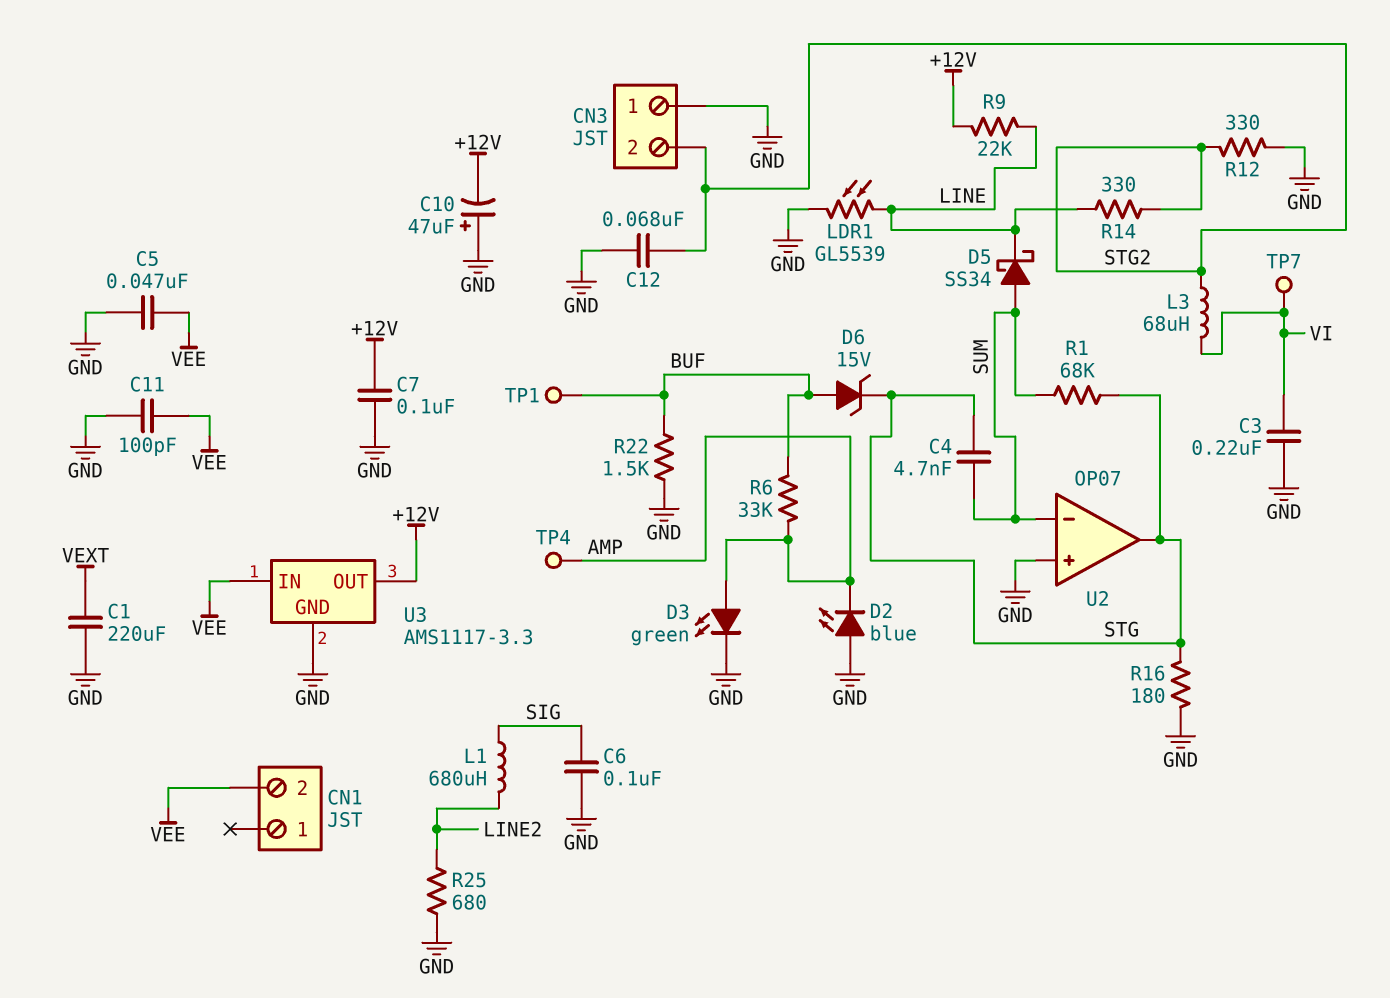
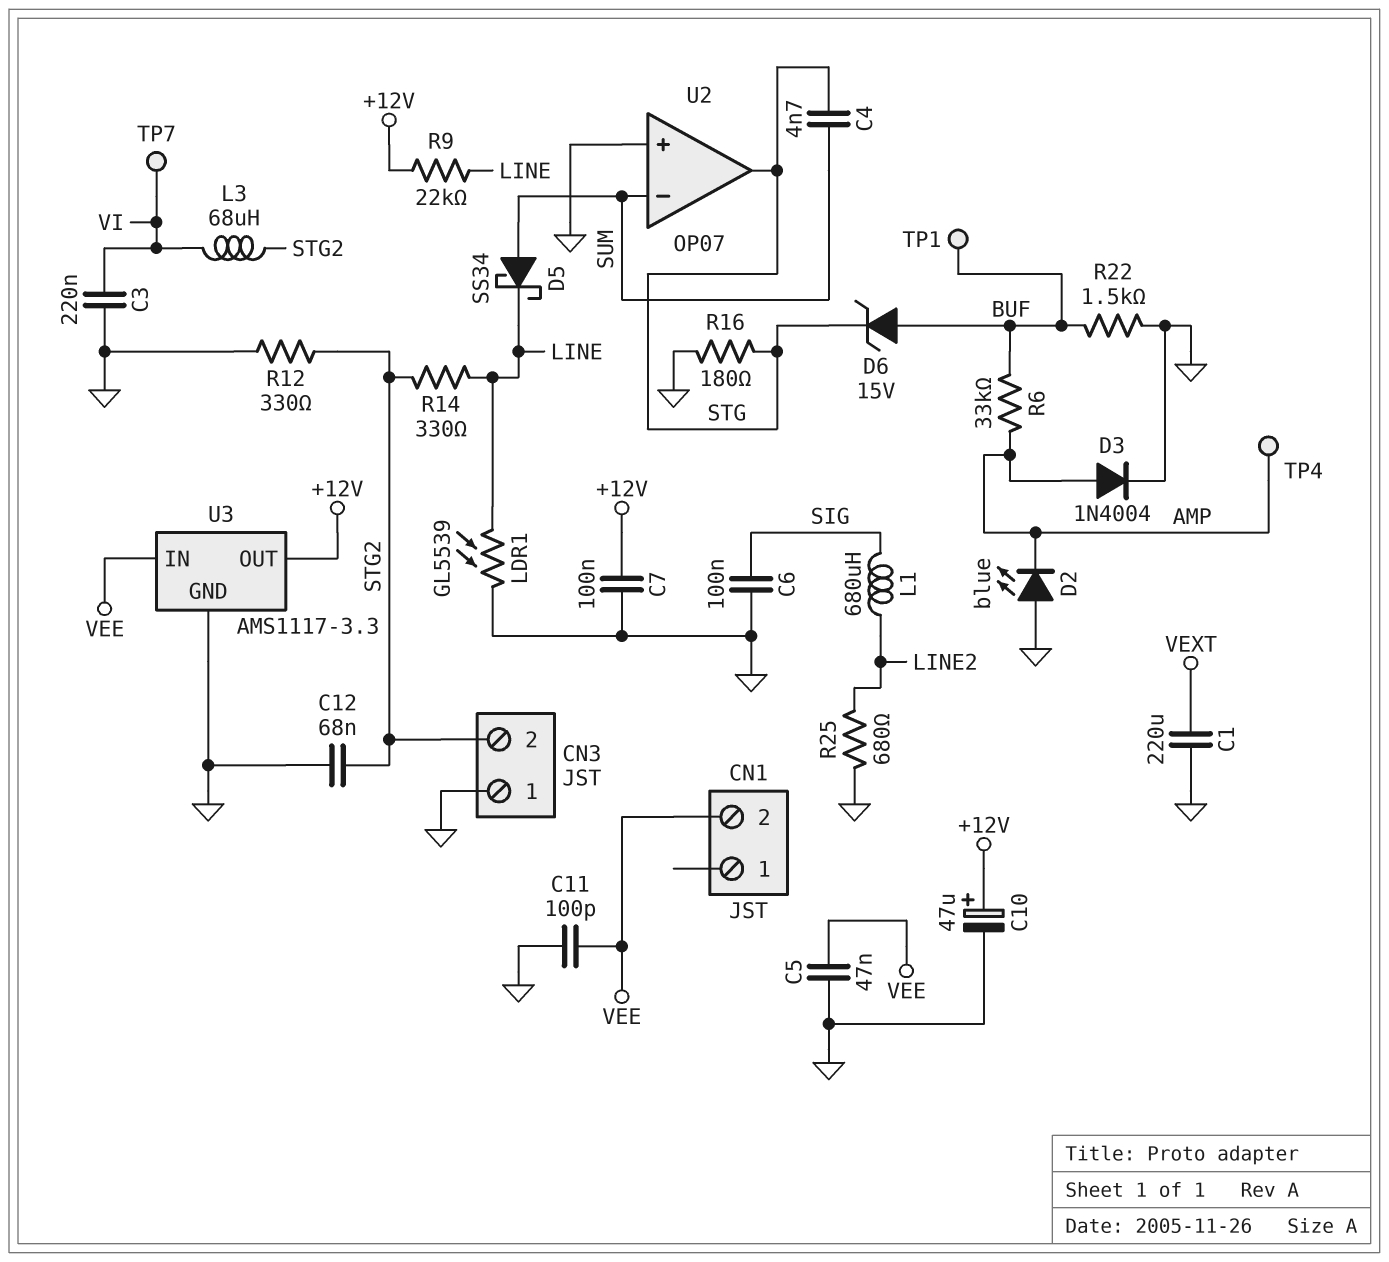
C10: 47uF (plus GND, minus +12V) -> 47uF (plus +12V, minus GND)
D3: LED green (A AMP, K GND) -> diode 1N4004 (A AMP, K GND)
R1: 68k (STG, SUM) -> none

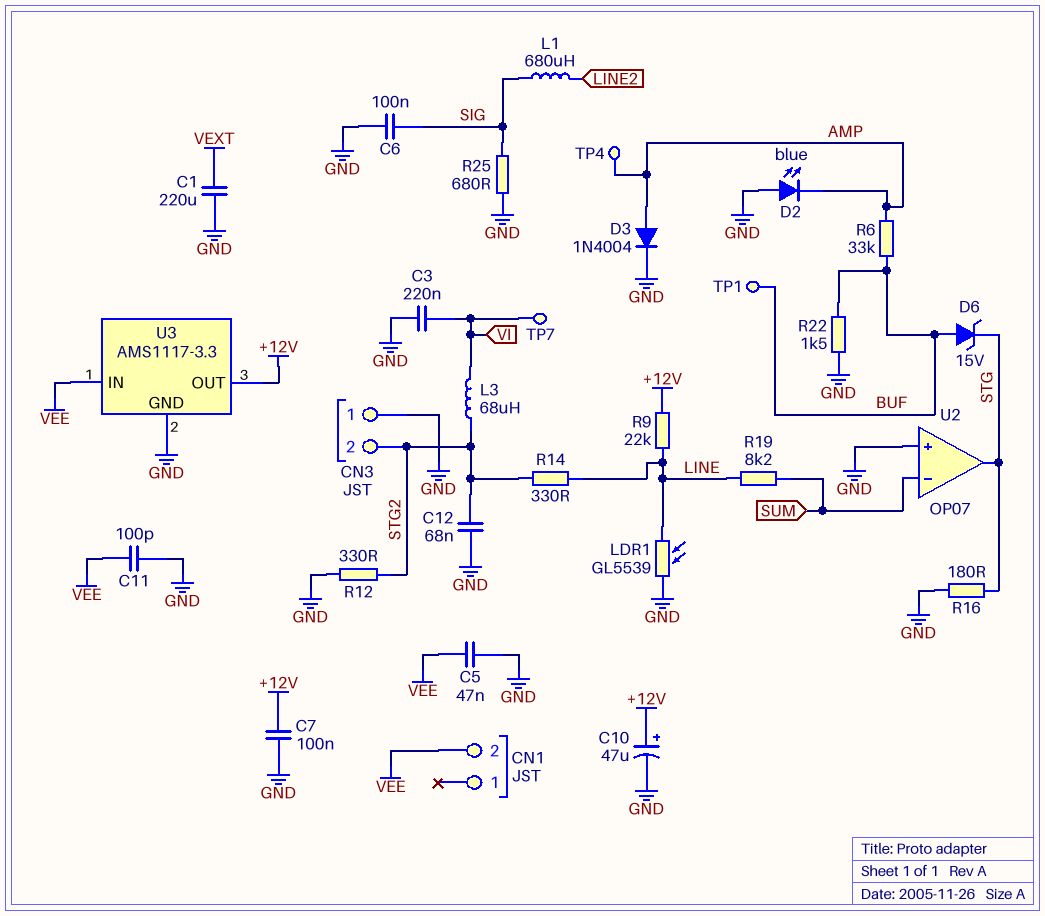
C4: 4.7nF (STG, SUM) -> none
D5: schottky SS34 (A SUM, K LINE) -> none
R19: none -> 8.2k (LINE, SUM)
R25: 680 (GND, LINE2) -> 680 (GND, SIG)

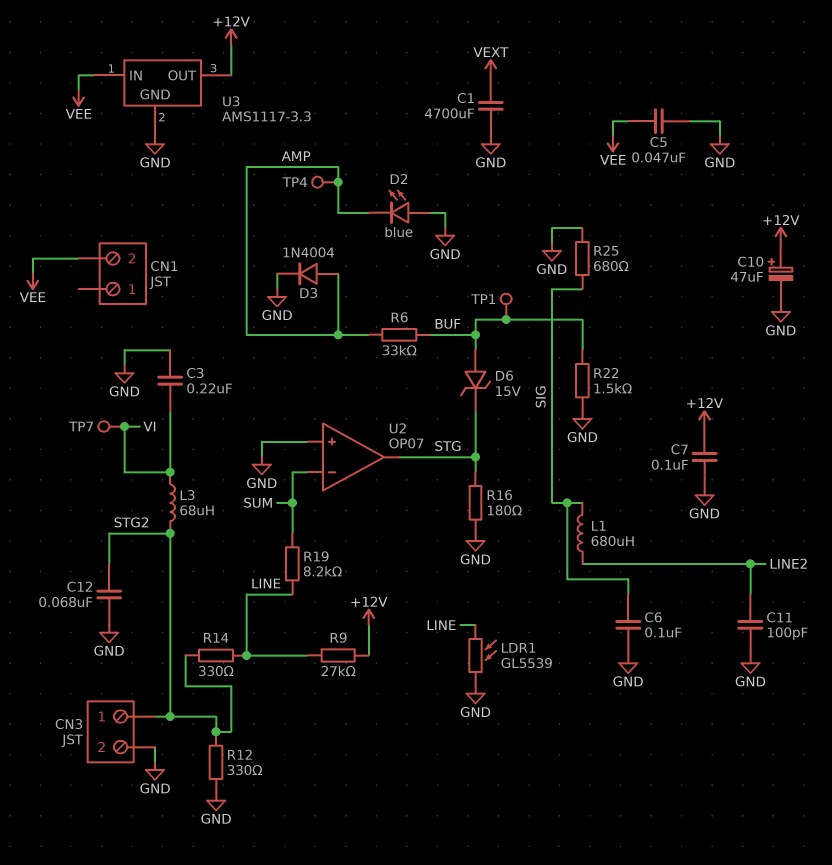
C1: 220uF (GND, VEXT) -> 4700uF (GND, VEXT)
C11: 100pF (GND, VEE) -> 100pF (GND, LINE2)
CN3 pin 1: GND -> STG2
CN3 pin 2: STG2 -> GND
R9: 22k (+12V, LINE) -> 27k (+12V, LINE)

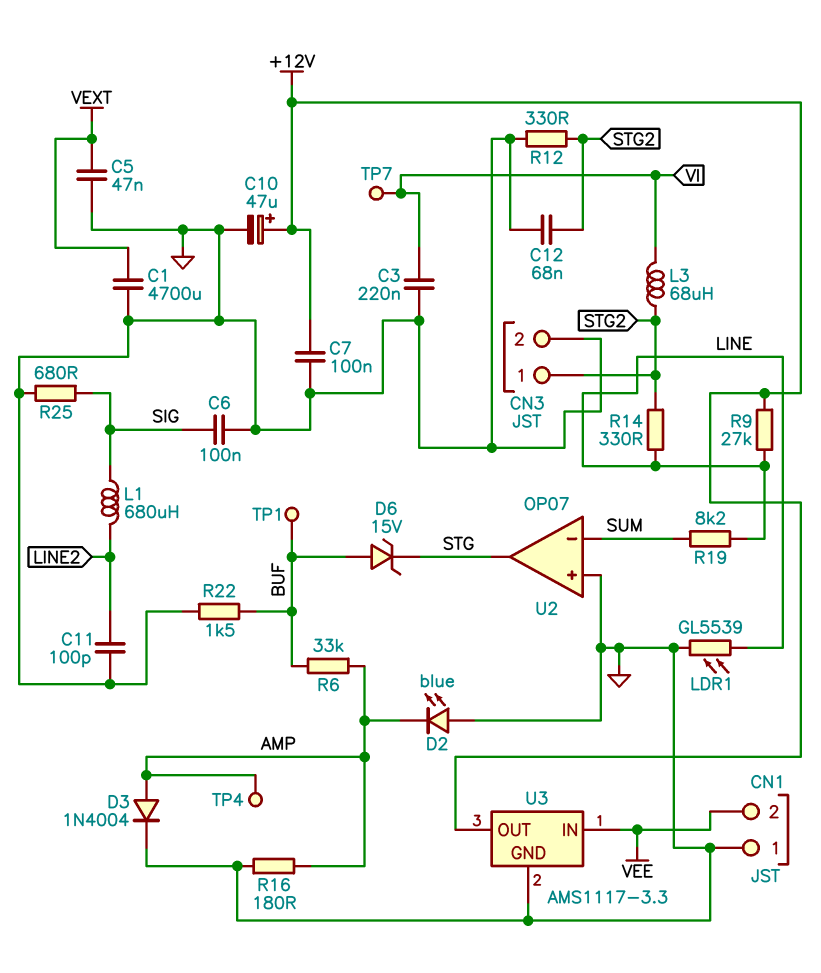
C5: 47nF (GND, VEE) -> 47nF (GND, VEXT)
CN1 pin 1: none -> GND
R16: 180 (GND, STG) -> 180 (AMP, GND)

